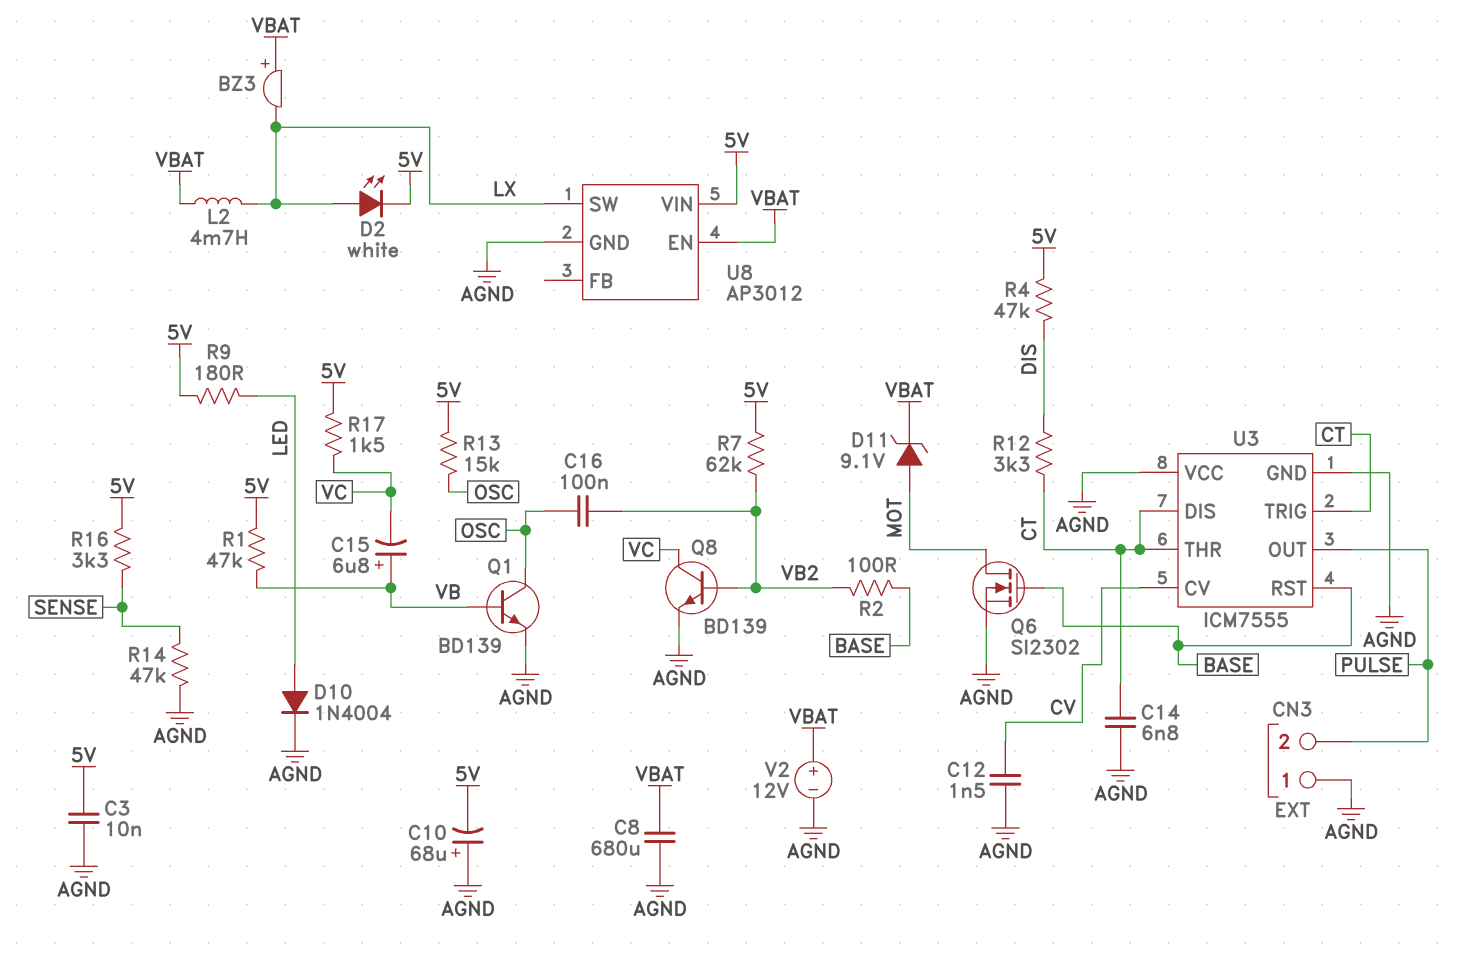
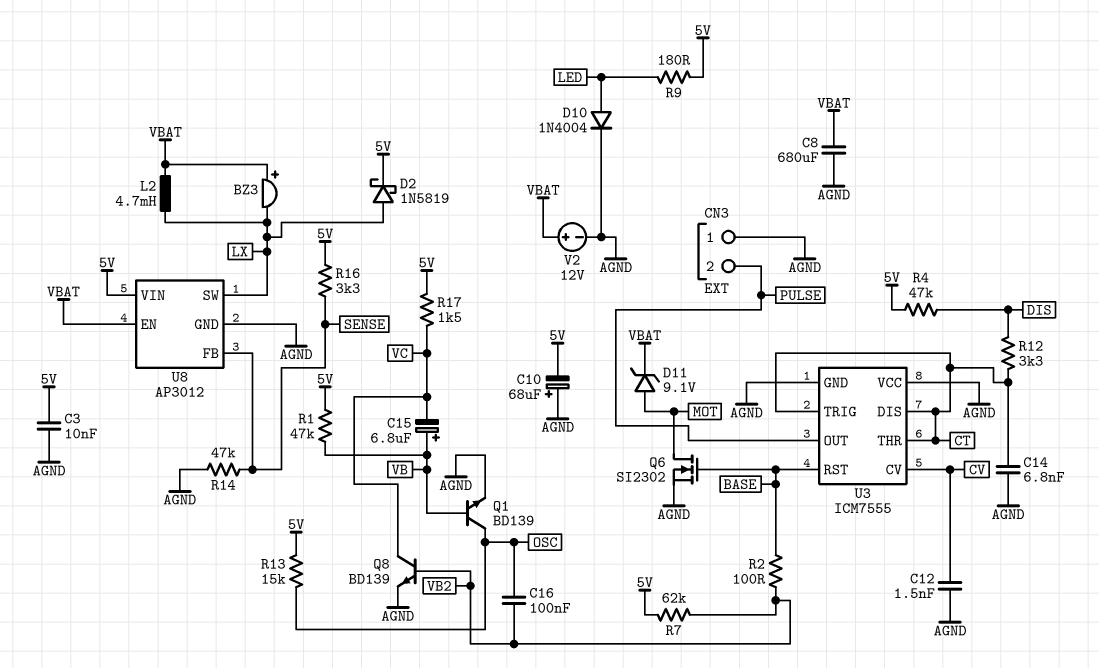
D2: LED white (A LX, K 5V) -> schottky 1N5819 (A LX, K 5V)
U8 pin FB: none -> SENSE

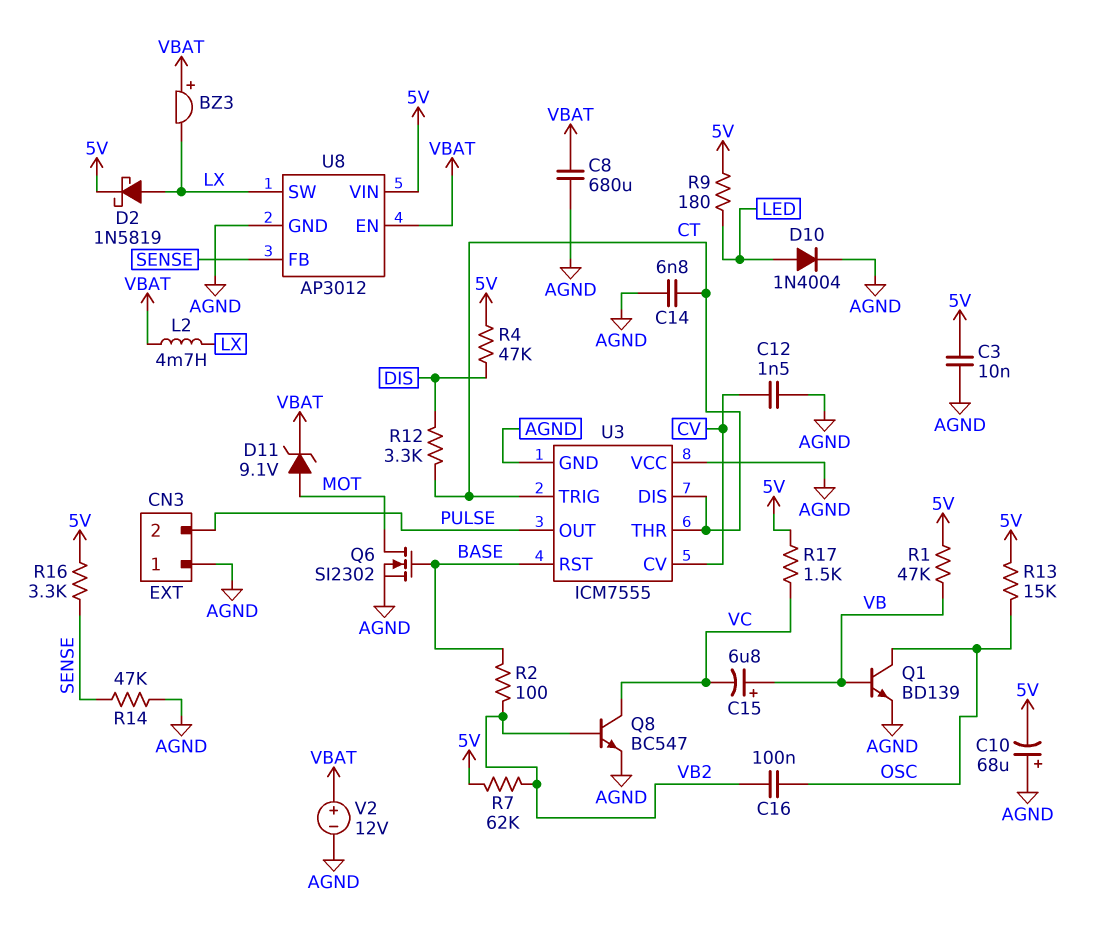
Q8: NPN BD139 (B VB2, C VC, E AGND) -> NPN BC547 (B VB2, C VC, E AGND)

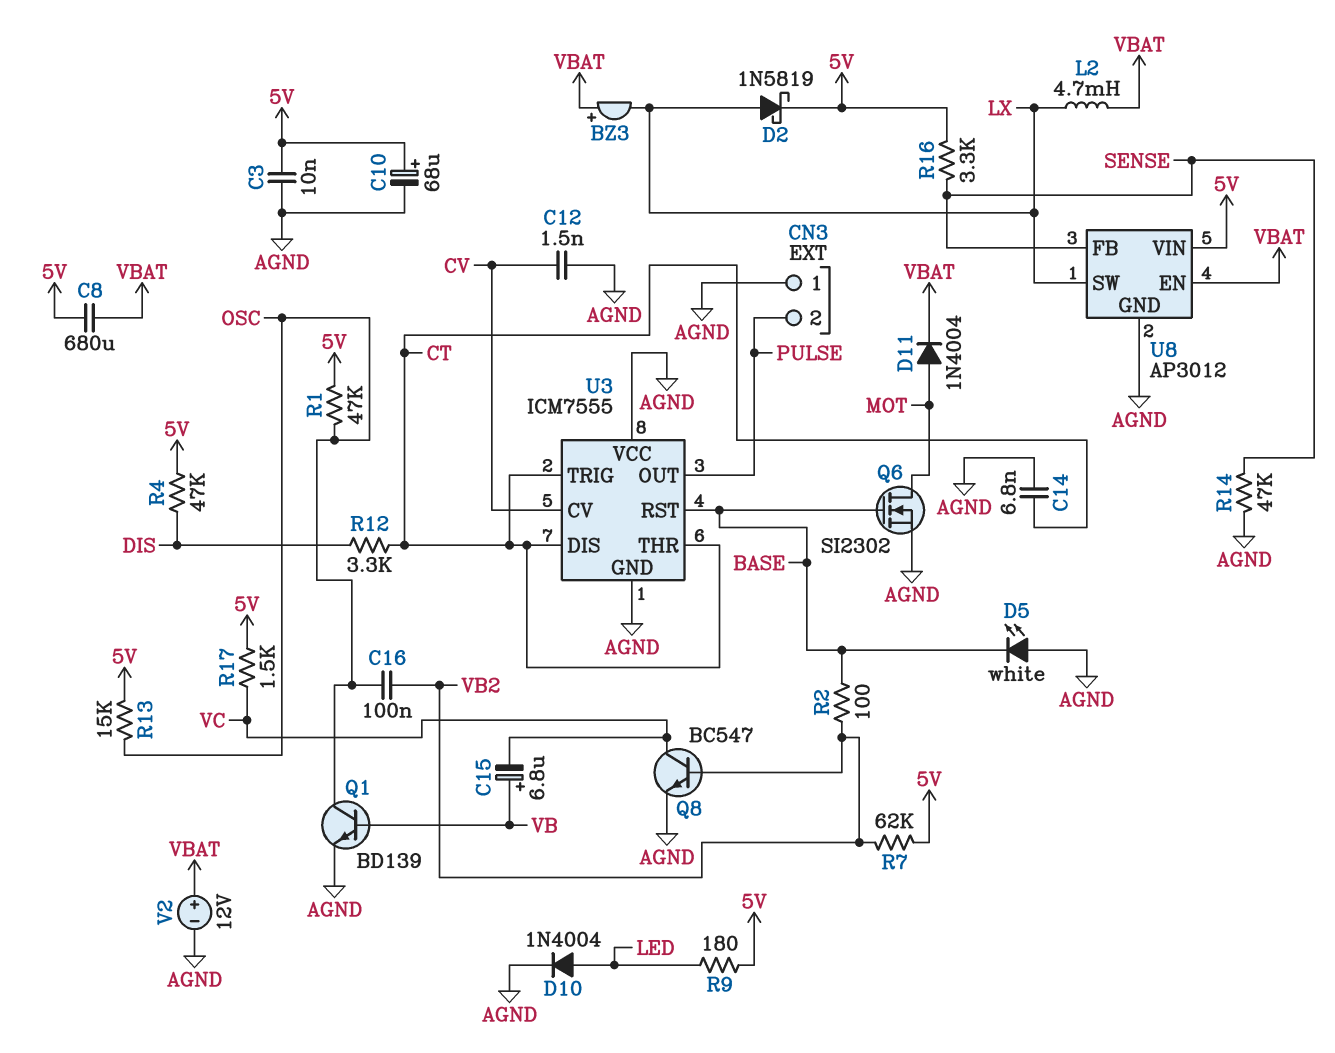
C8: 680uF (AGND, VBAT) -> 680uF (5V, VBAT)
C10: 68uF (plus AGND, minus 5V) -> 68uF (plus 5V, minus AGND)
D5: none -> LED white (A AGND, K BASE)
D11: zener 9.1V (A MOT, K VBAT) -> diode 1N4004 (A MOT, K VBAT)
R1: 47k (5V, VB) -> 47k (5V, OSC)

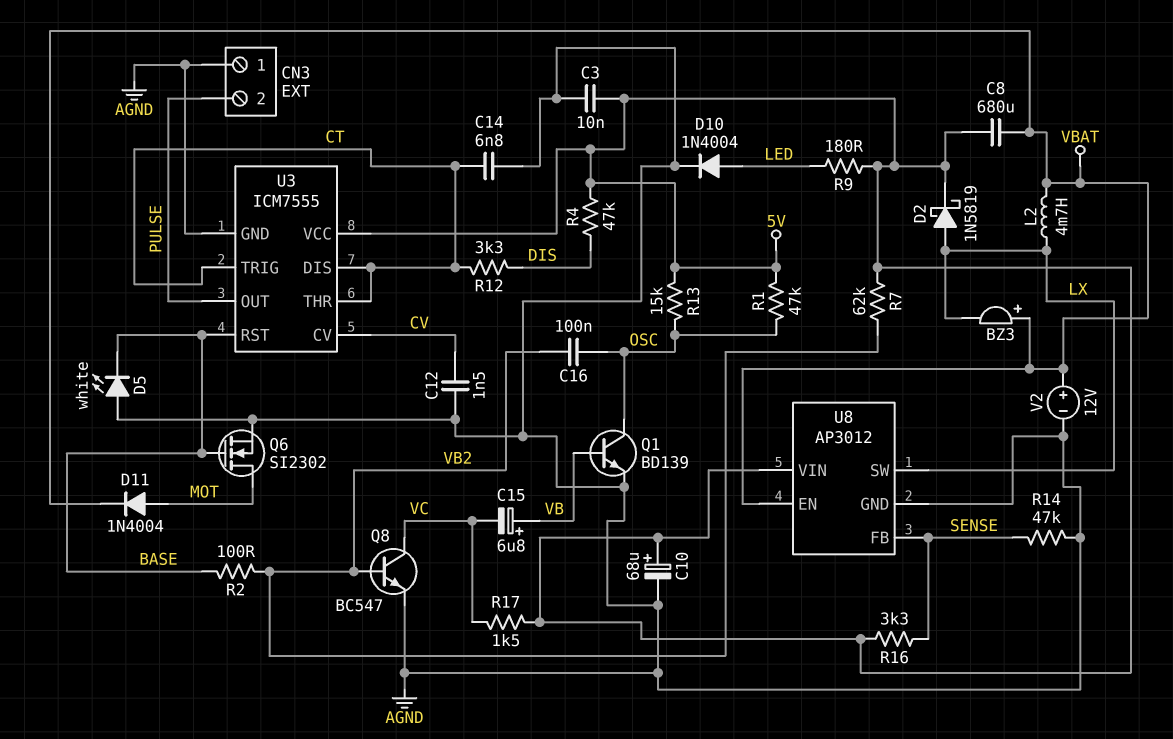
U3 pin VCC: AGND -> 5V

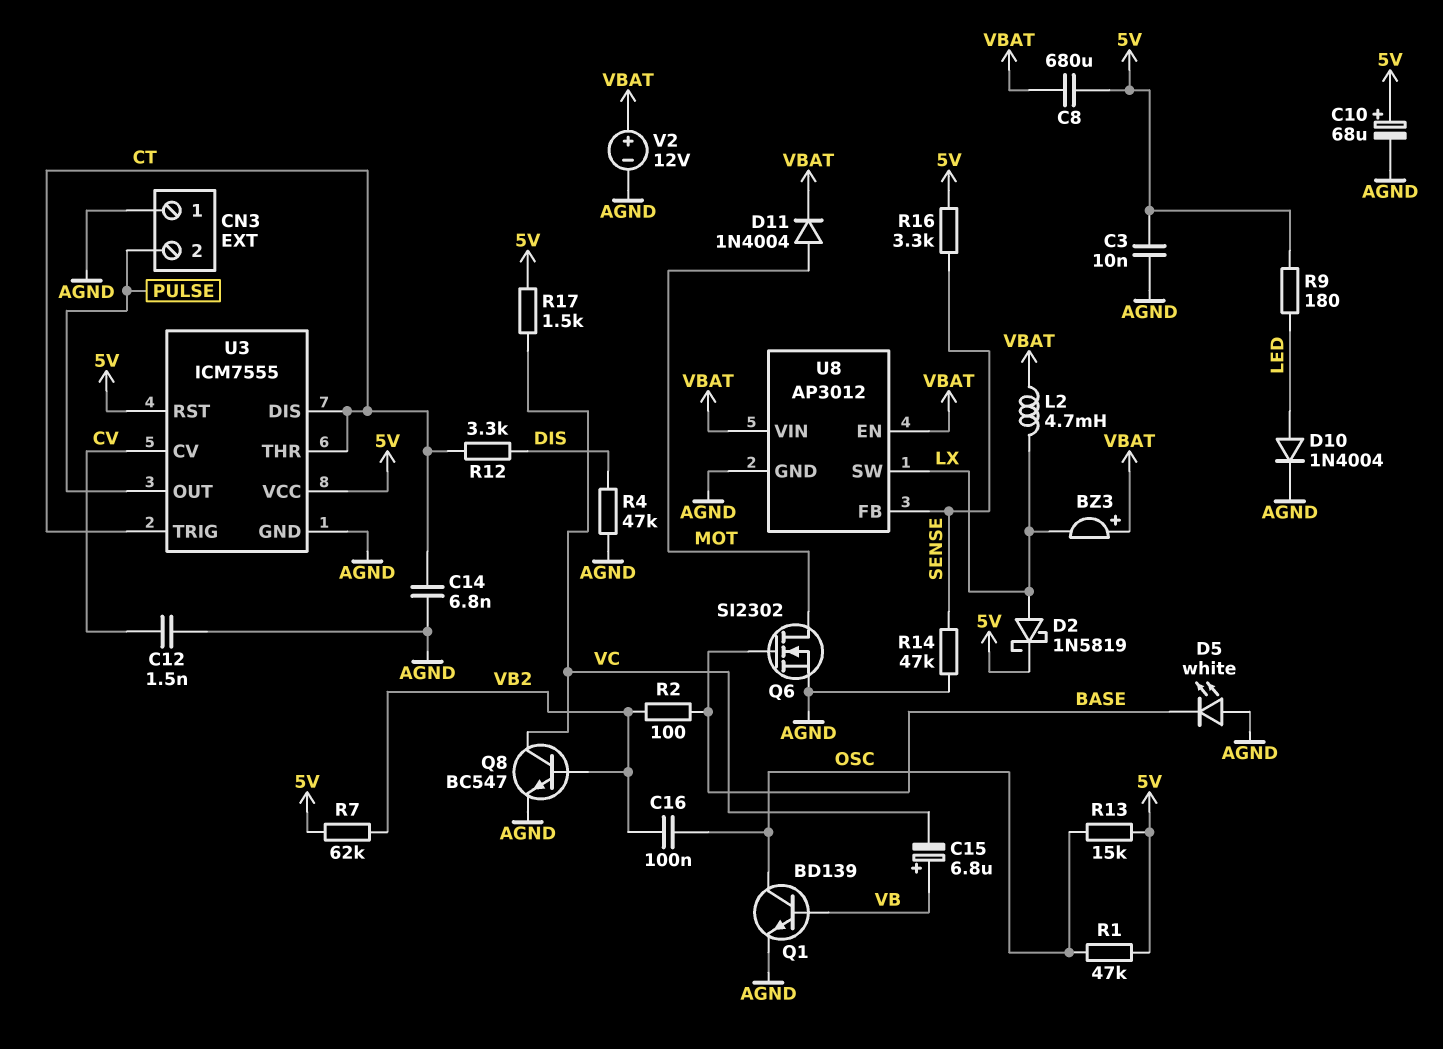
R4: 47k (5V, DIS) -> 47k (AGND, DIS)
U3 pin RST: BASE -> 5V
U8 pin VIN: 5V -> VBAT

